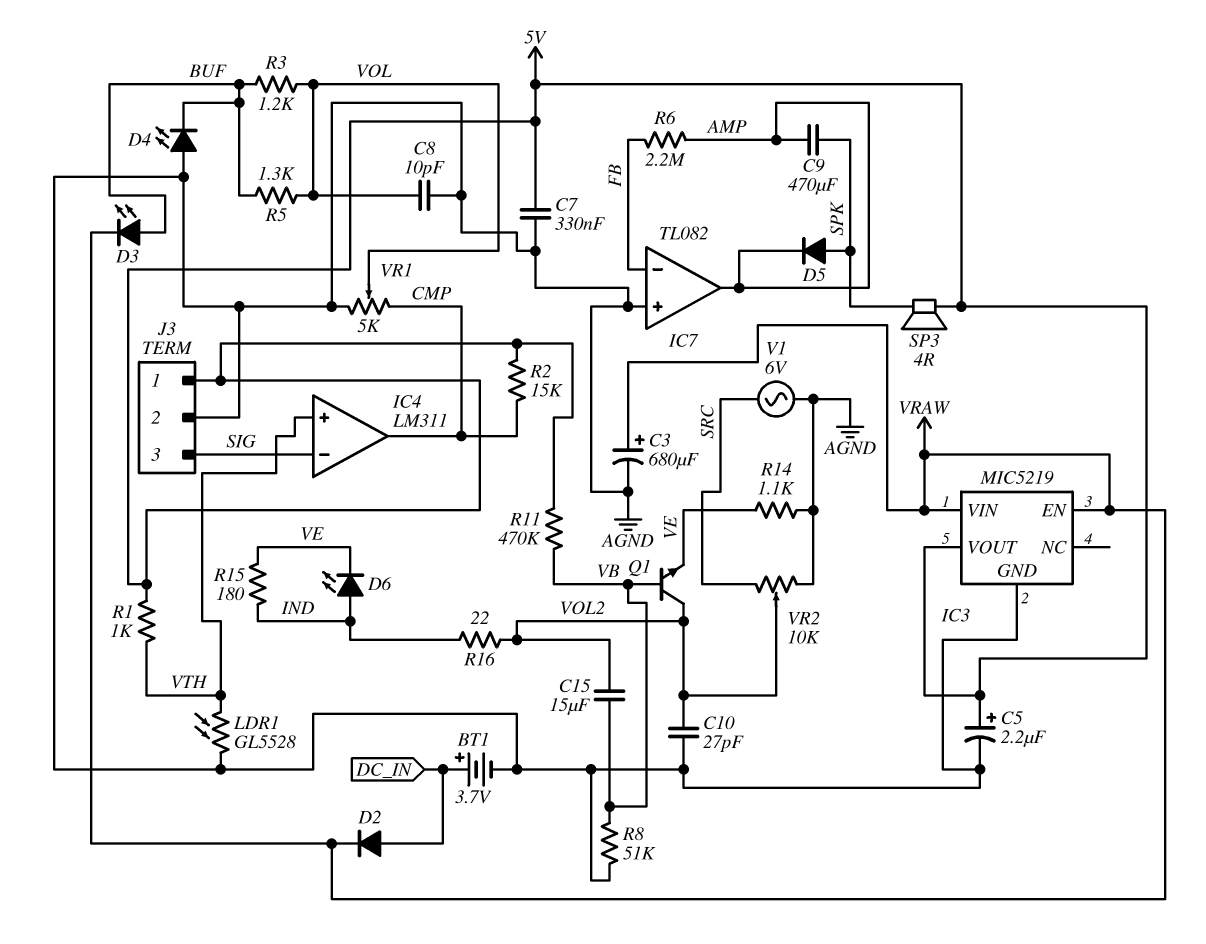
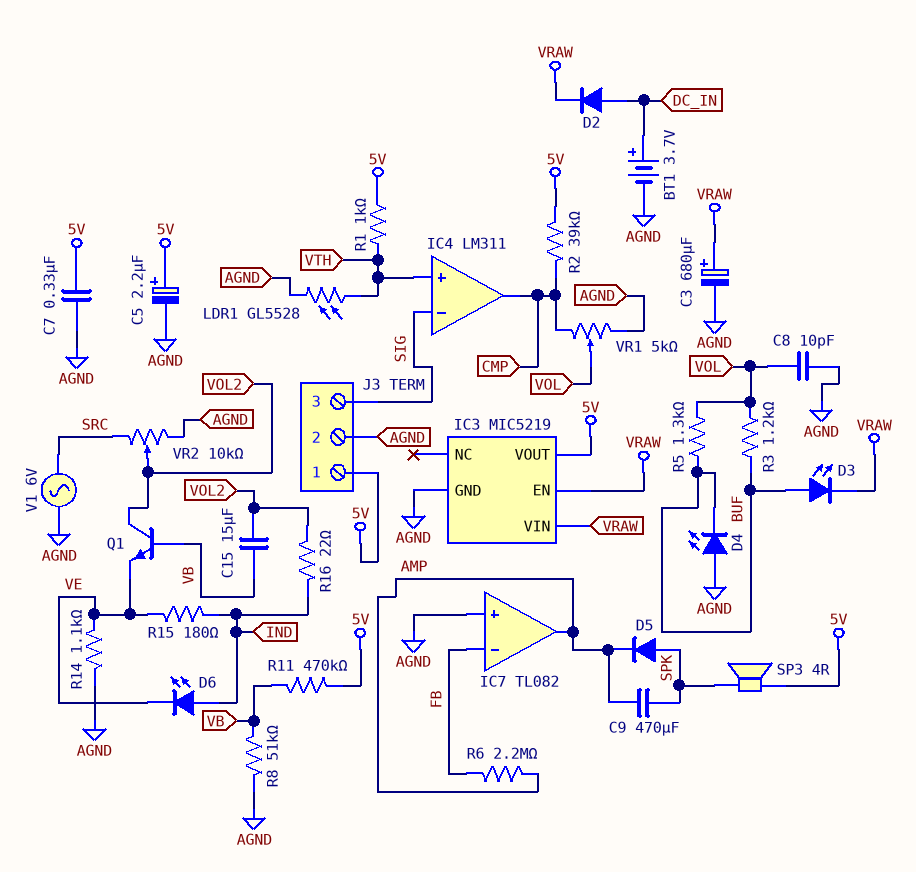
C10: 27pF (AGND, VOL2) -> none
R2: 15k (5V, CMP) -> 39k (5V, CMP)

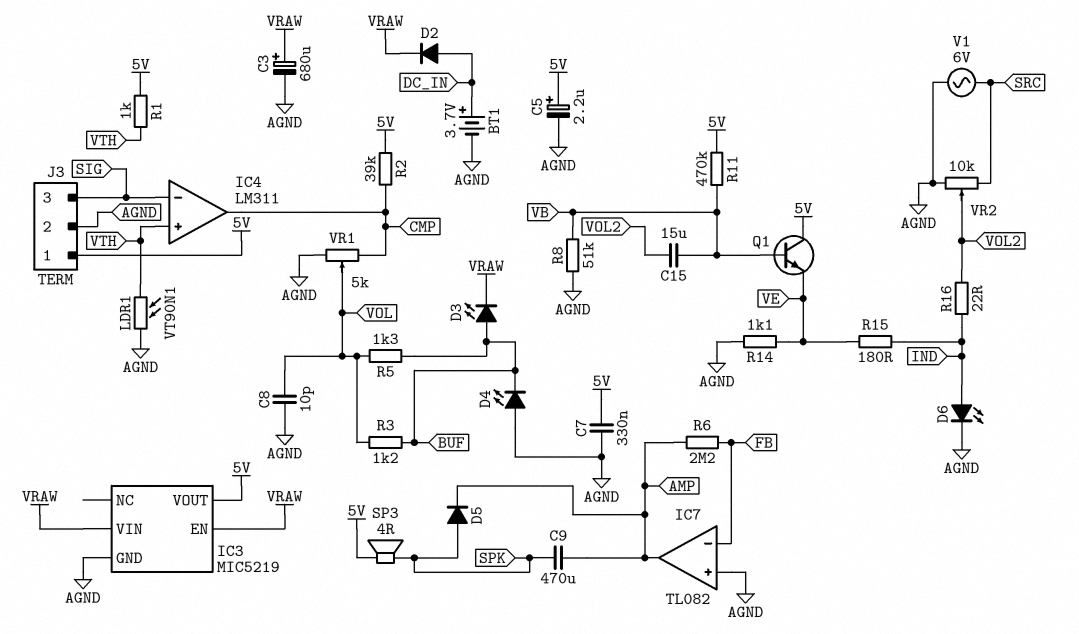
D6: LED (A IND, K VE) -> LED (A IND, K AGND)
LDR1: GL5528 (AGND, VTH) -> VT90N1 (AGND, VTH)
Q1: NPN (B VB, C VOL2, E VE) -> NPN (B VB, C 5V, E VE)

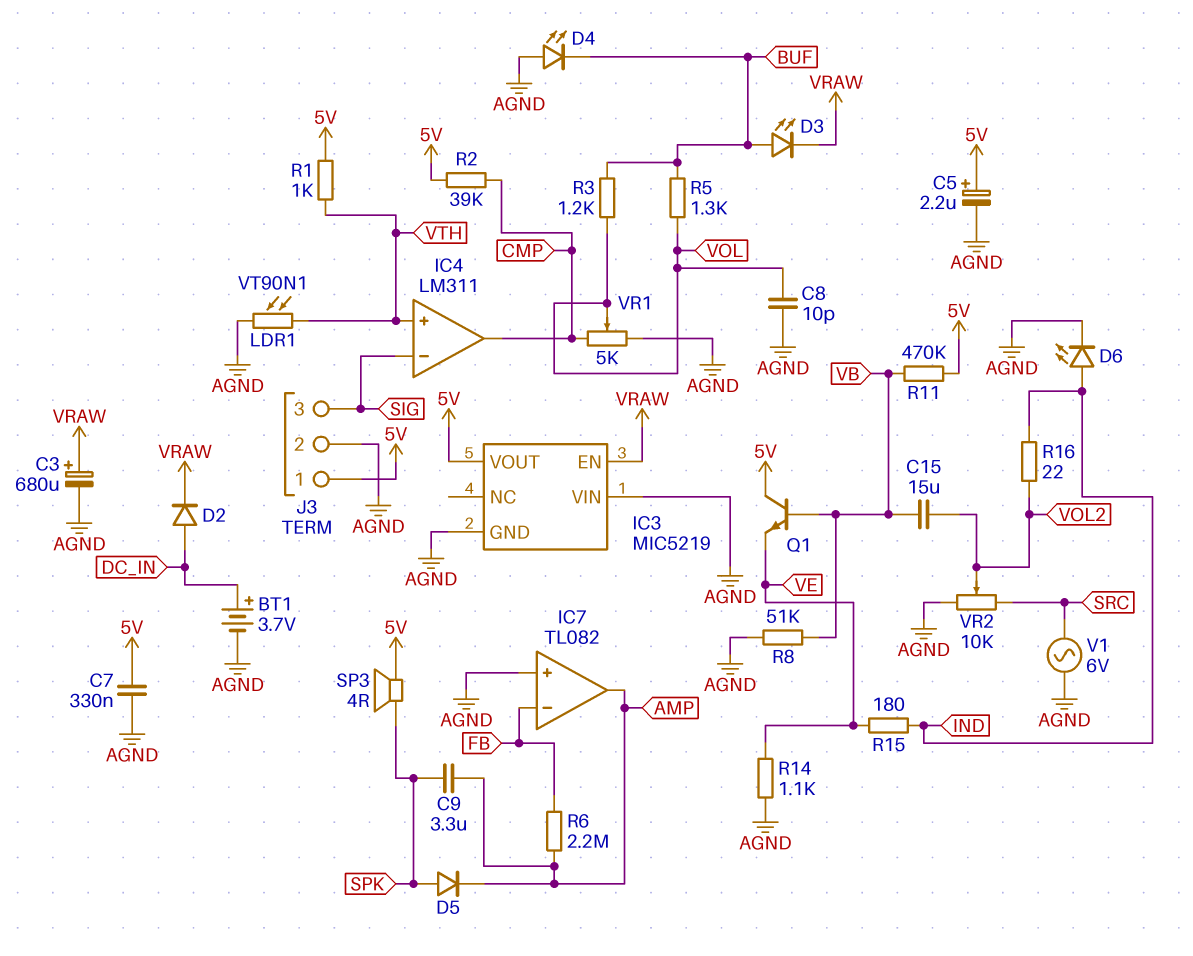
C9: 470uF (AMP, SPK) -> 3.3uF (AMP, SPK)
IC3 pin VIN: VRAW -> AGND

